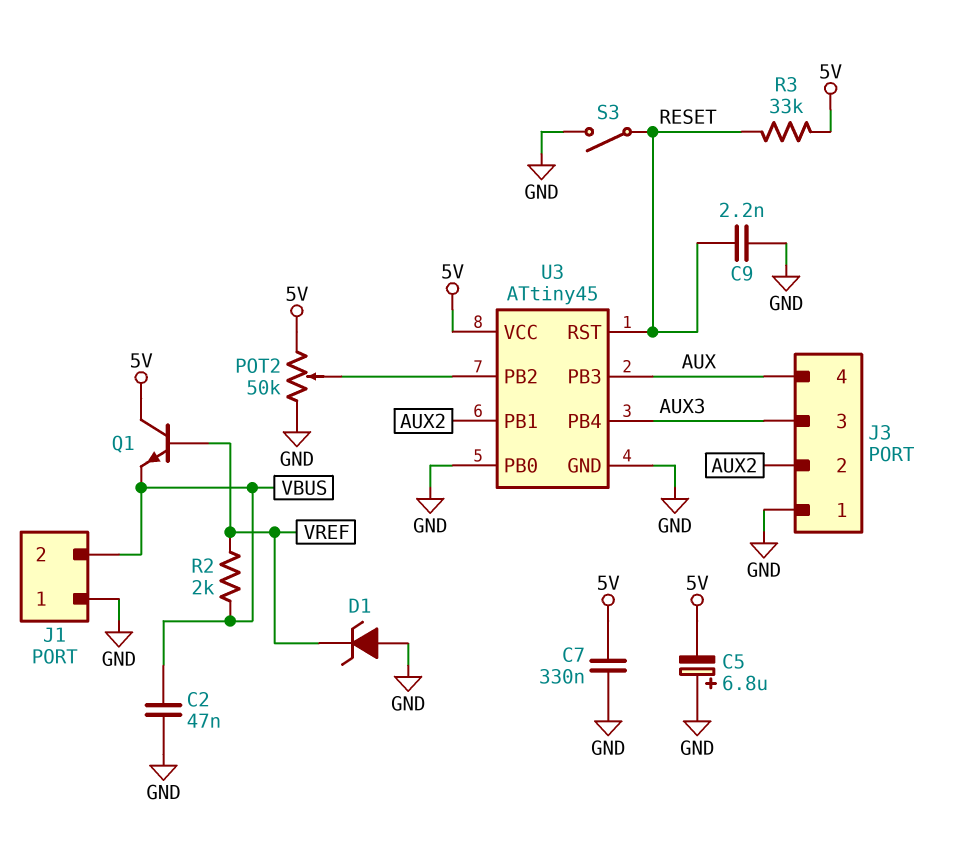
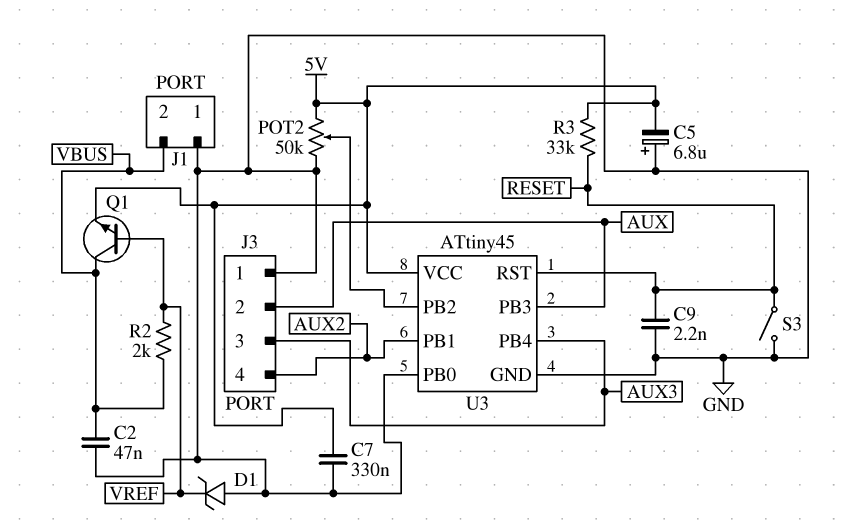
J3 pin 2: AUX2 -> AUX
J3 pin 4: AUX -> AUX2
Q1: NPN (B VREF, C 5V, E VBUS) -> NPN (B VREF, C VBUS, E 5V)

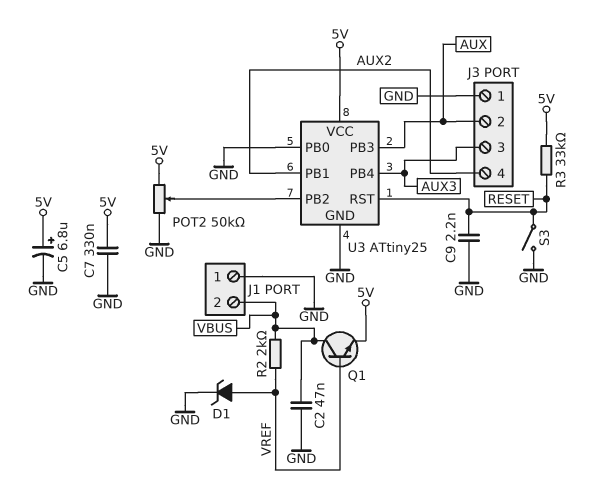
C5: 6.8uF (plus GND, minus 5V) -> 6.8uF (plus 5V, minus GND)
D1: zener (A GND, K VREF) -> zener (A VREF, K GND)
U3: ATtiny45 -> ATtiny25

